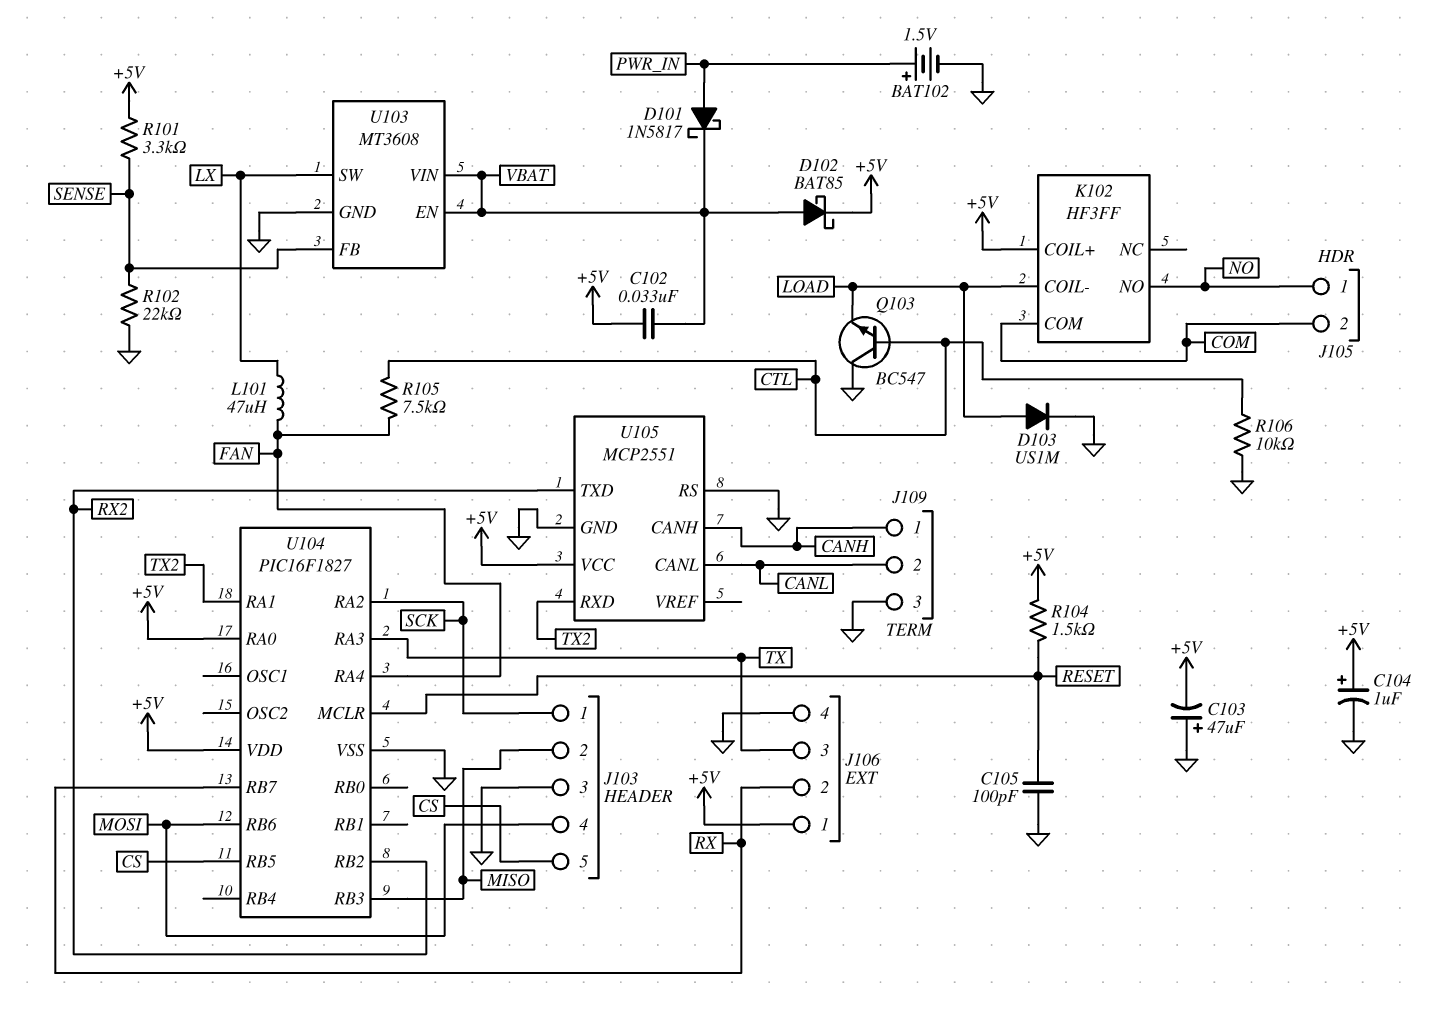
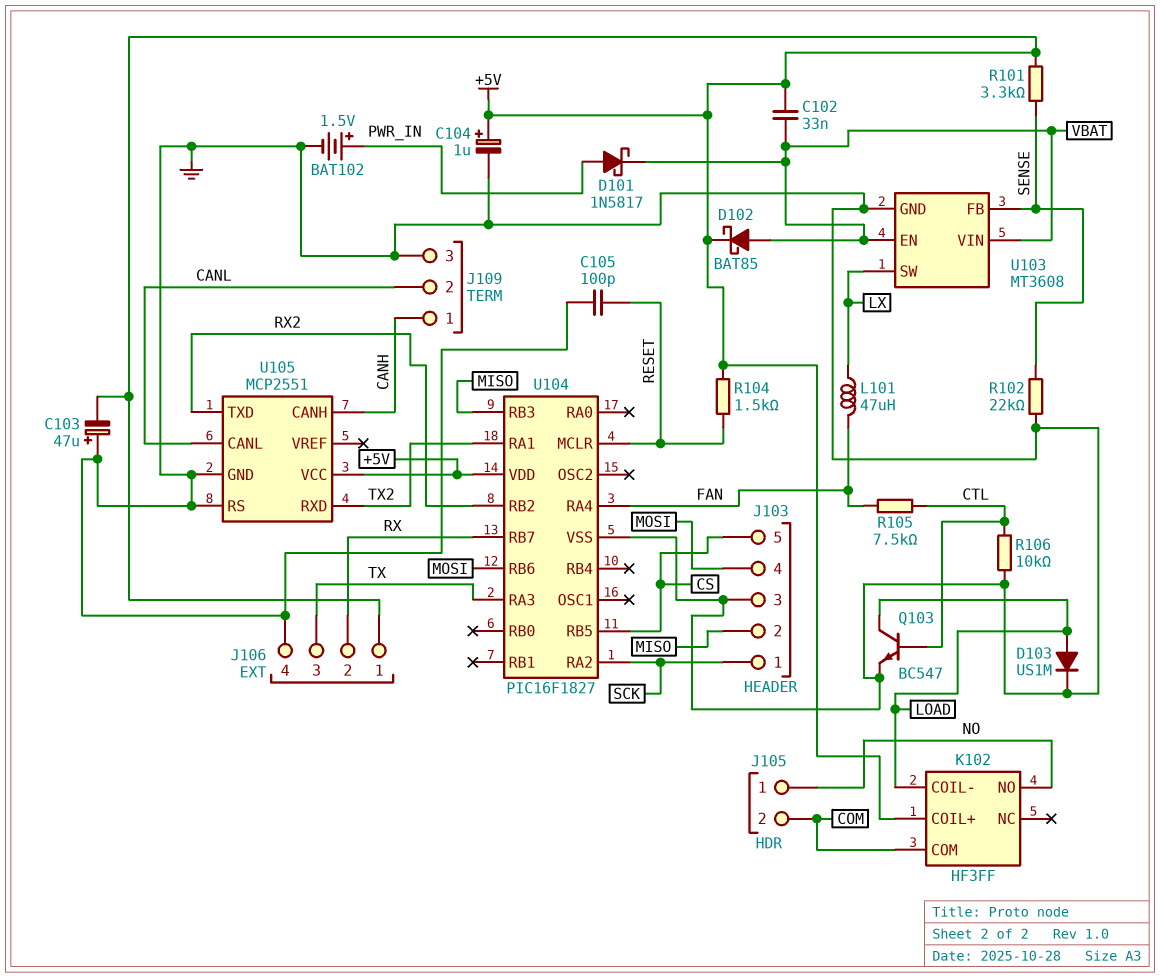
Q103: NPN BC547 (B CTL, C GND, E LOAD) -> NPN BC547 (B CTL, C LOAD, E GND)
U104 pin RA0: +5V -> none

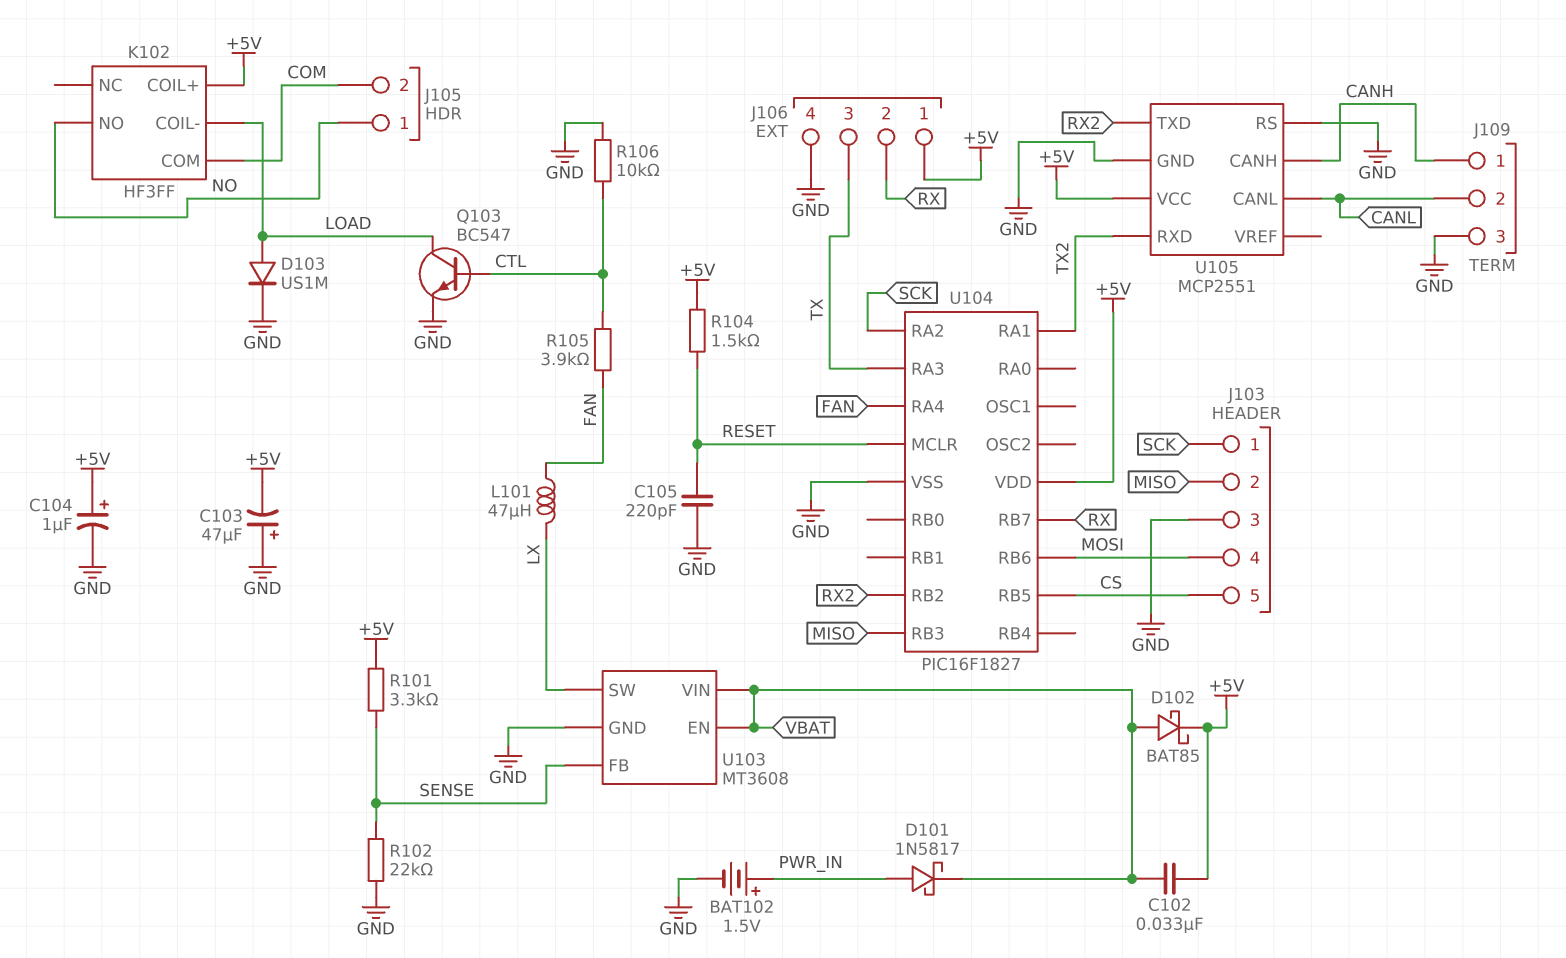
C105: 100pF (GND, RESET) -> 220pF (GND, RESET)
R105: 7.5k (CTL, FAN) -> 3.9k (CTL, FAN)

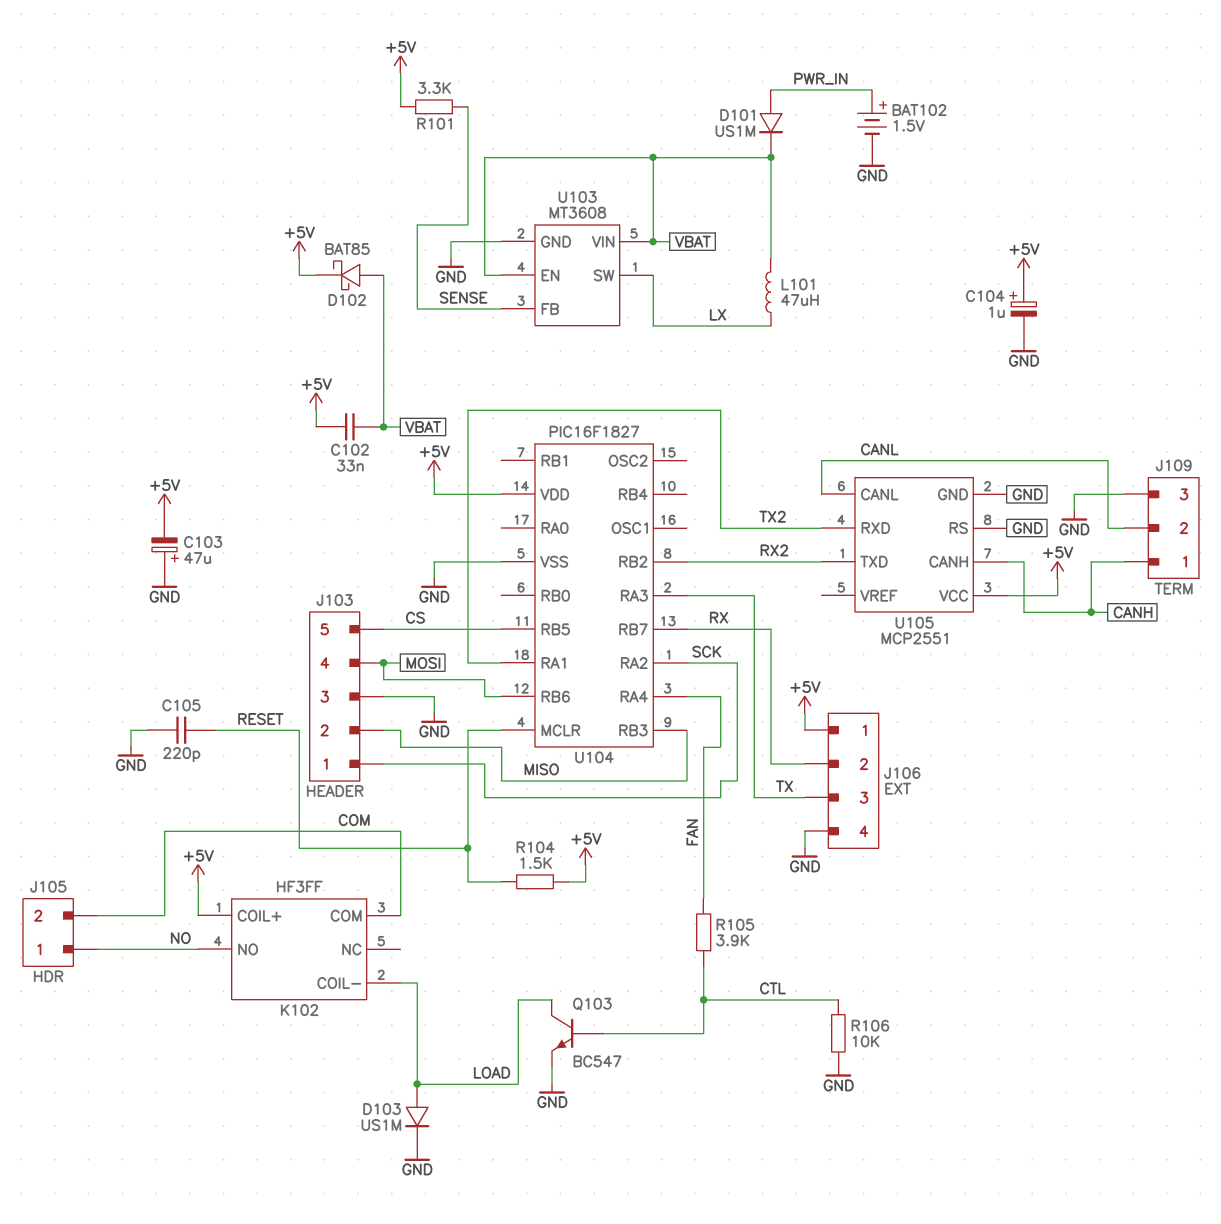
D101: schottky 1N5817 (A PWR_IN, K VBAT) -> diode US1M (A PWR_IN, K VBAT)
L101: 47uH (FAN, LX) -> 47uH (LX, VBAT)
R102: 22k (GND, SENSE) -> none

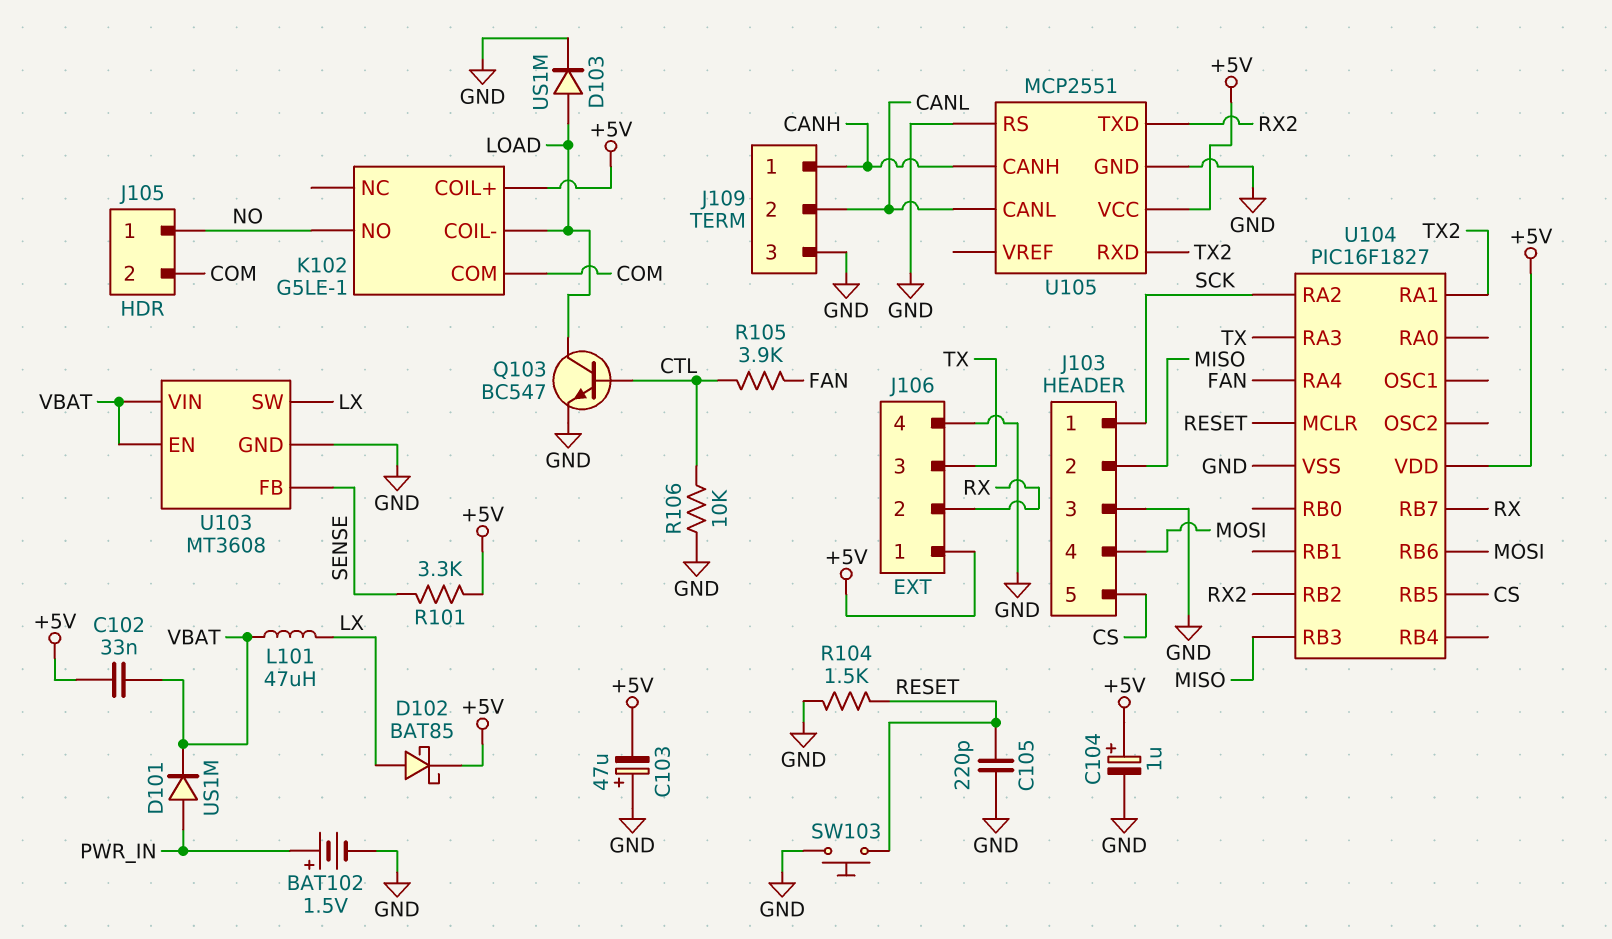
D102: schottky BAT85 (A VBAT, K +5V) -> schottky BAT85 (A LX, K +5V)
K102: HF3FF -> G5LE-1
R104: 1.5k (+5V, RESET) -> 1.5k (GND, RESET)
SW103: none -> button (GND, RESET)

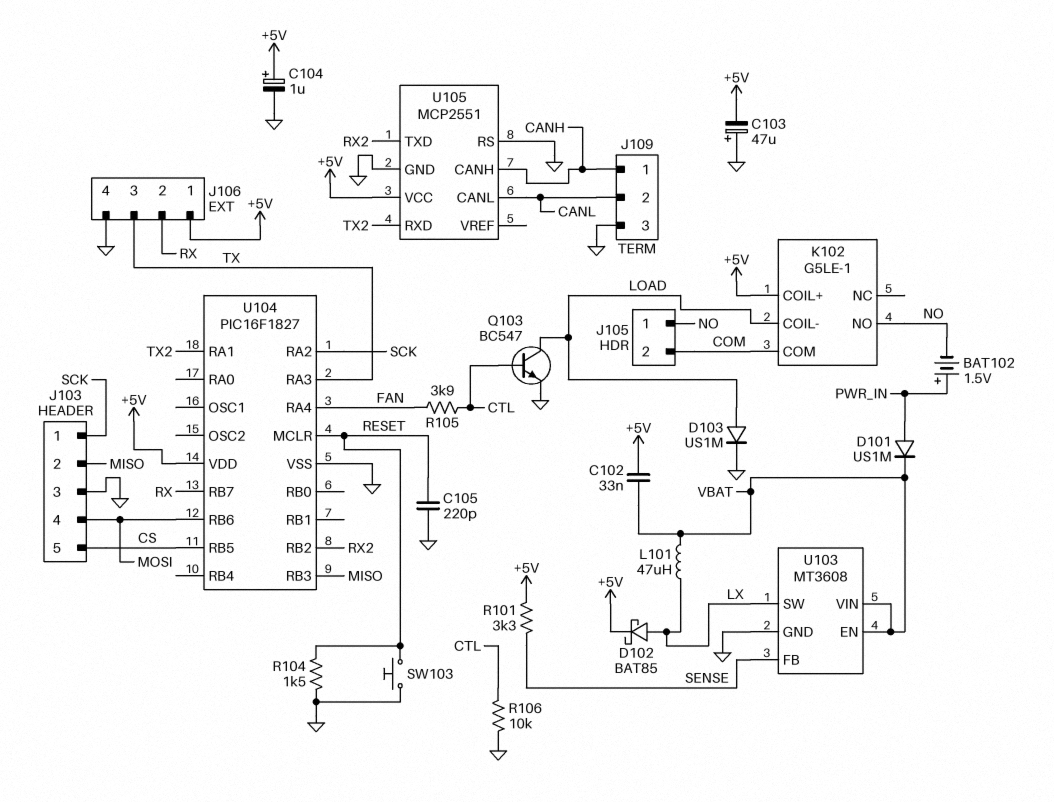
BAT102: 1.5V (plus PWR_IN, minus GND) -> 1.5V (plus PWR_IN, minus NO)

